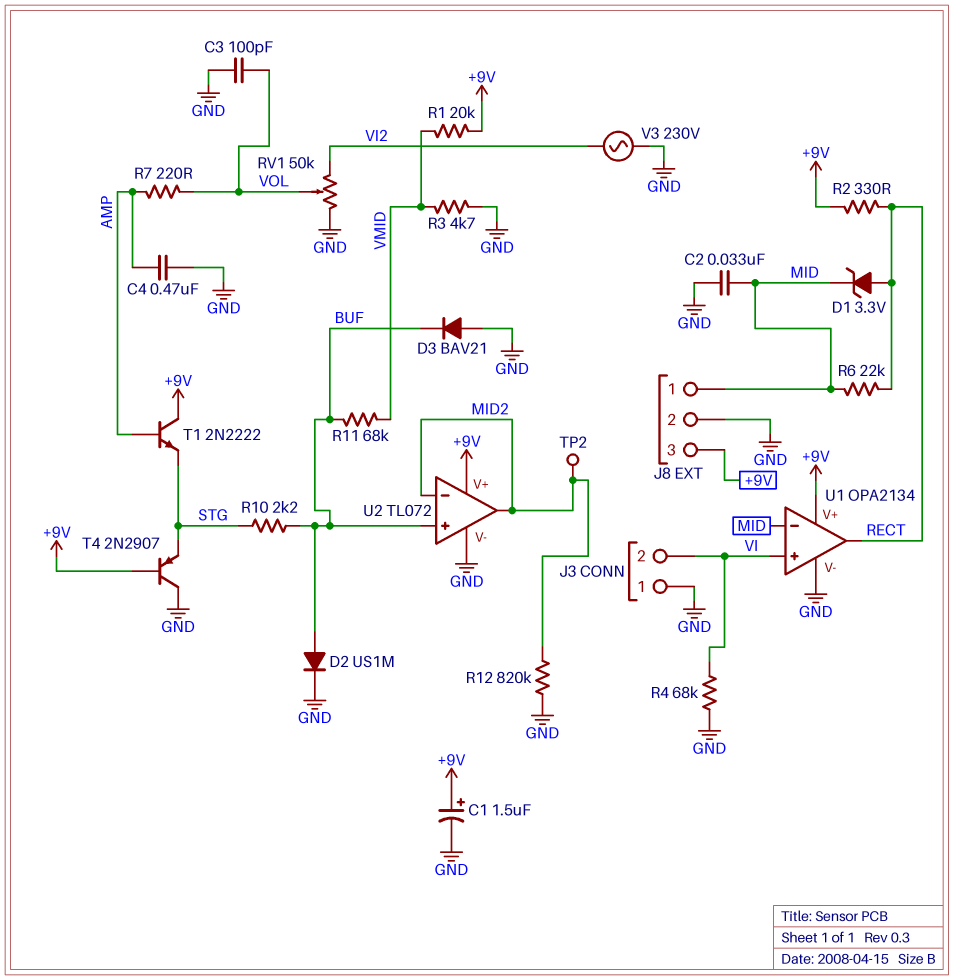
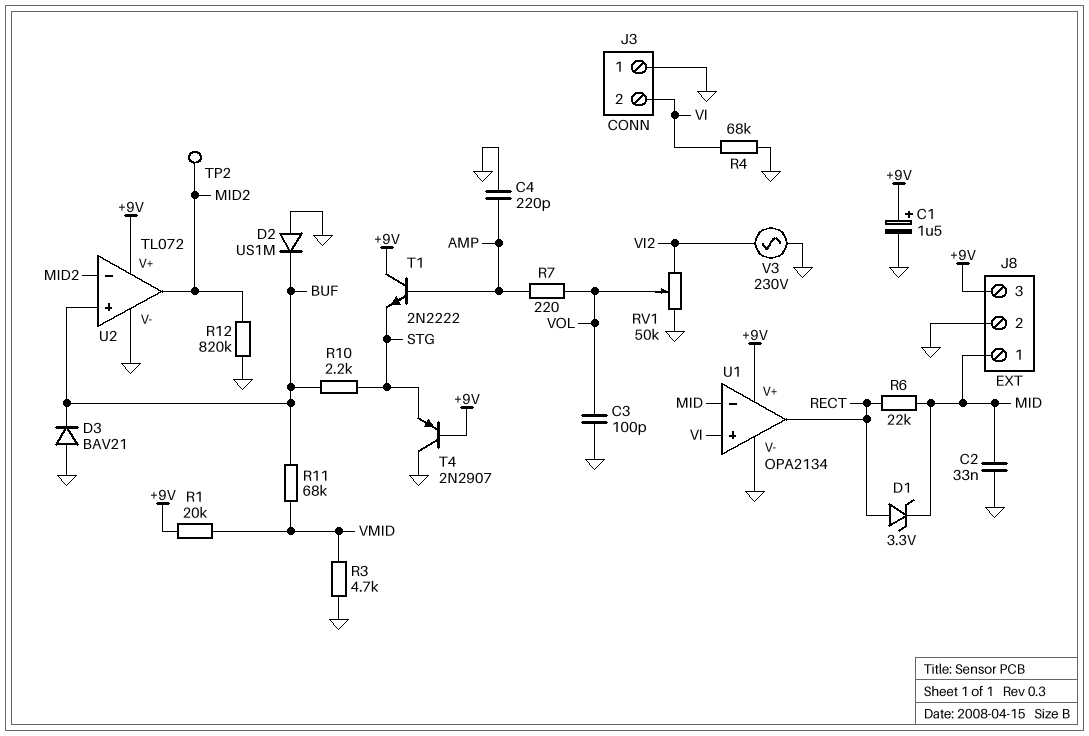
C4: 470nF (AMP, GND) -> 220pF (AMP, GND)
D2: diode US1M (A BUF, K GND) -> diode US1M (A GND, K BUF)
R2: 330 (+9V, RECT) -> none

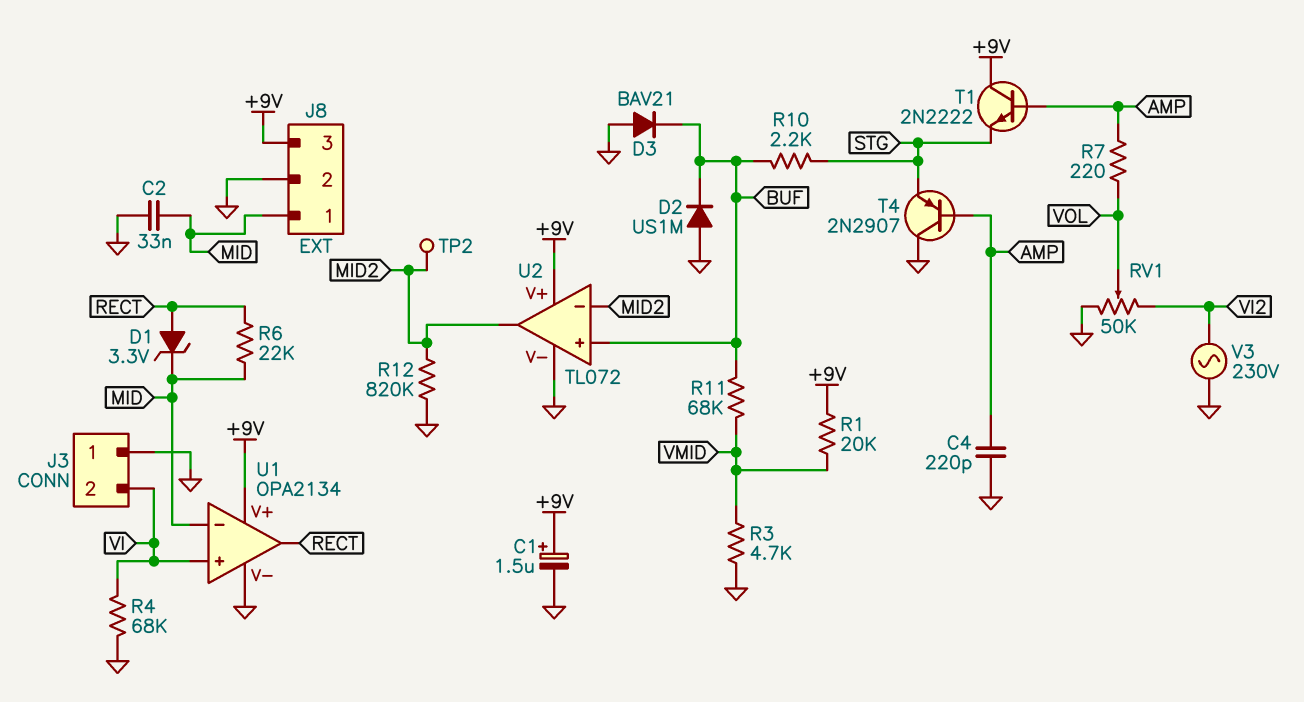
C3: 100pF (GND, VOL) -> none
T4: PNP 2N2907 (B +9V, C GND, E STG) -> PNP 2N2907 (B AMP, C GND, E STG)

